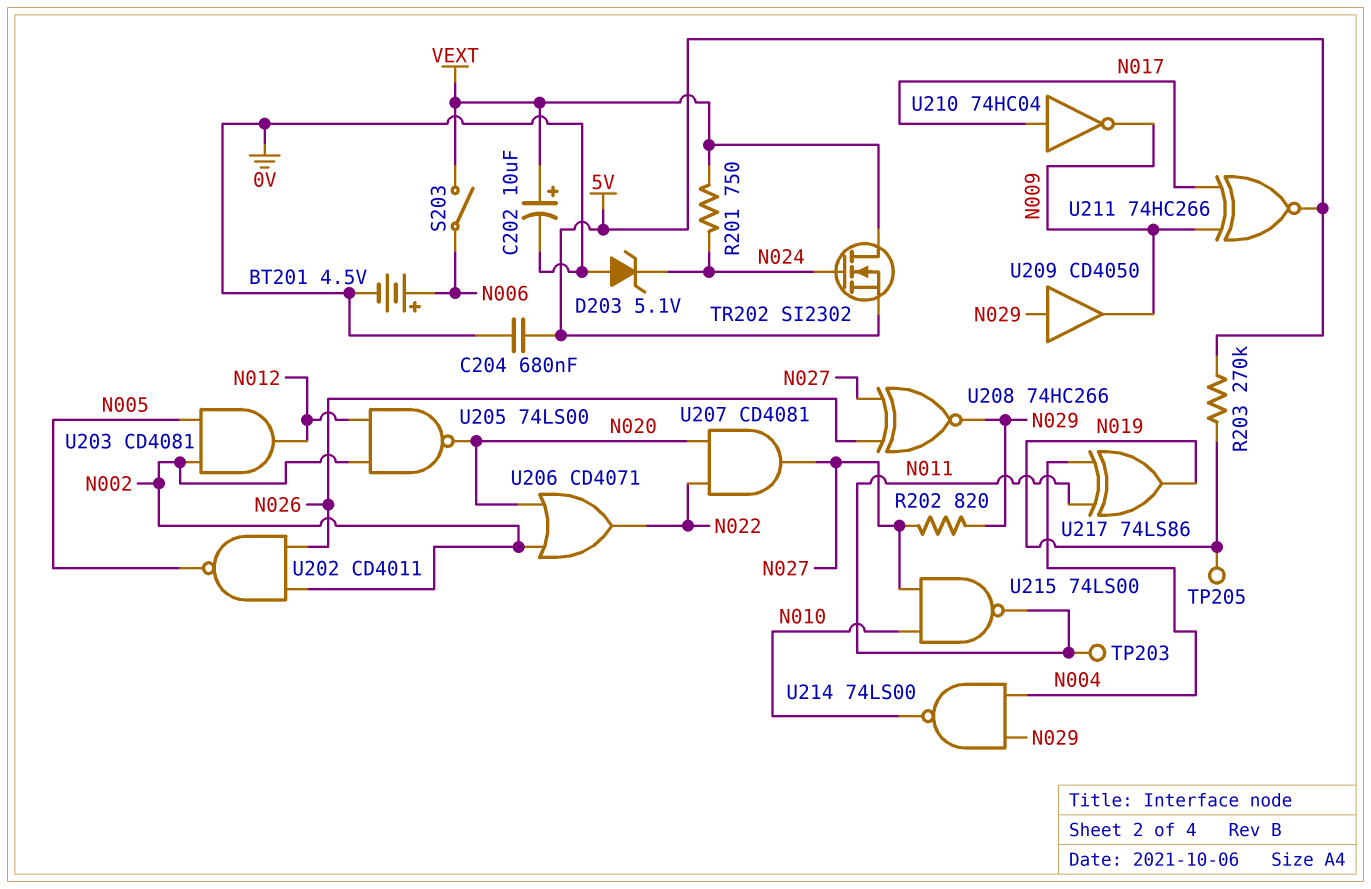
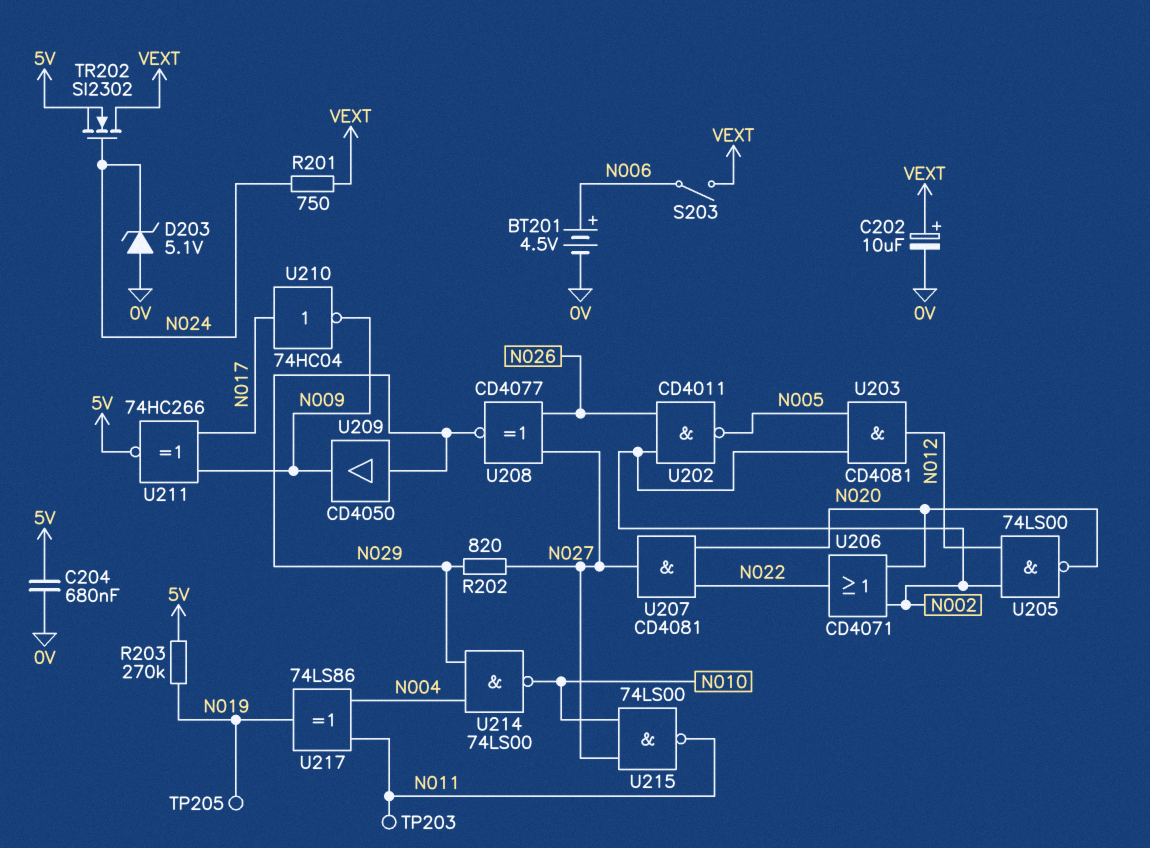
U208: XNOR 74HC266 (in N026, in N027, out N029) -> XNOR CD4077 (in N026, in N027, out N029)

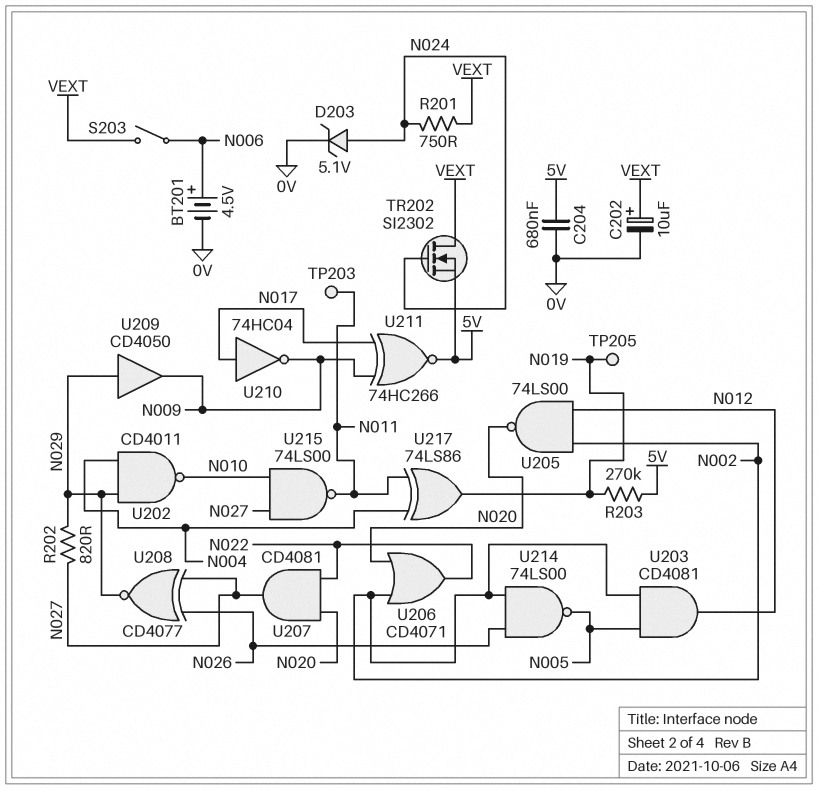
D203: zener 5.1V (A 0V, K N024) -> zener 5.1V (A N024, K 0V)
U202: NAND CD4011 (in N002, in N026, out N005) -> NAND CD4011 (in N004, in N029, out N010)
U214: NAND 74LS00 (in N004, in N029, out N010) -> NAND 74LS00 (in N002, in N026, out N005)

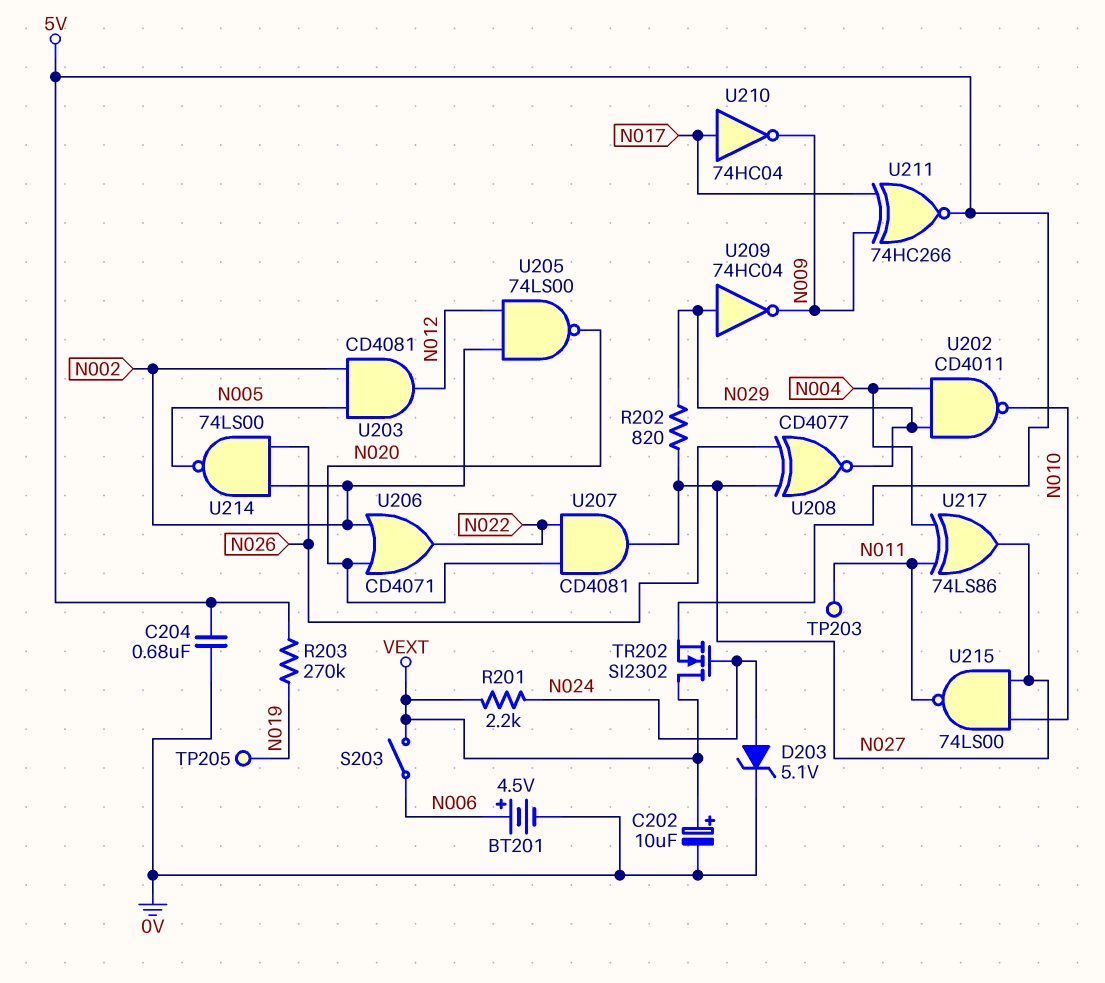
R201: 750 (N024, VEXT) -> 2.2k (N024, VEXT)
U209: buffer CD4050 (in N029, out N009) -> NOT 74HC04 (in N029, out N009)
U217: XOR 74LS86 (in N004, in N011, out N019) -> XOR 74LS86 (in N004, in N011, out N027)

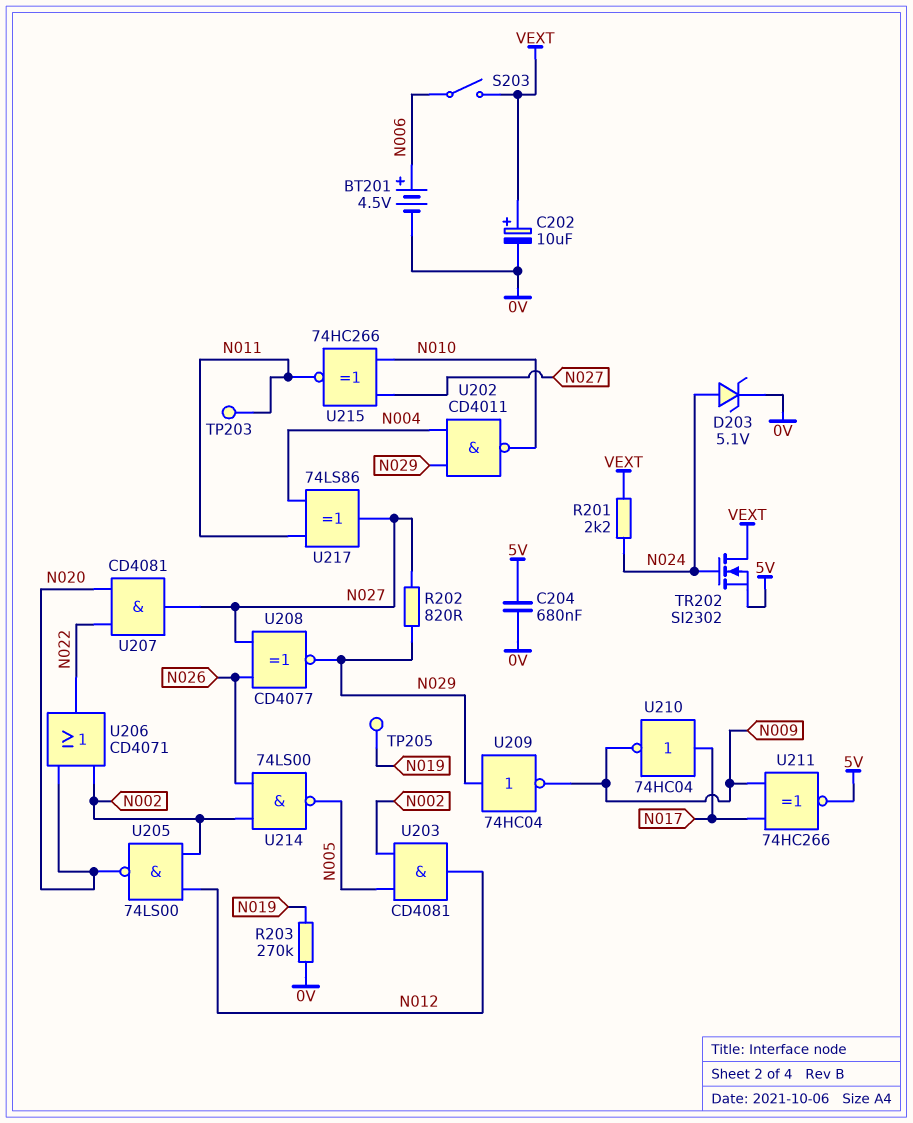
R203: 270k (5V, N019) -> 270k (0V, N019)
U215: NAND 74LS00 (in N010, in N027, out N011) -> XNOR 74HC266 (in N010, in N027, out N011)

